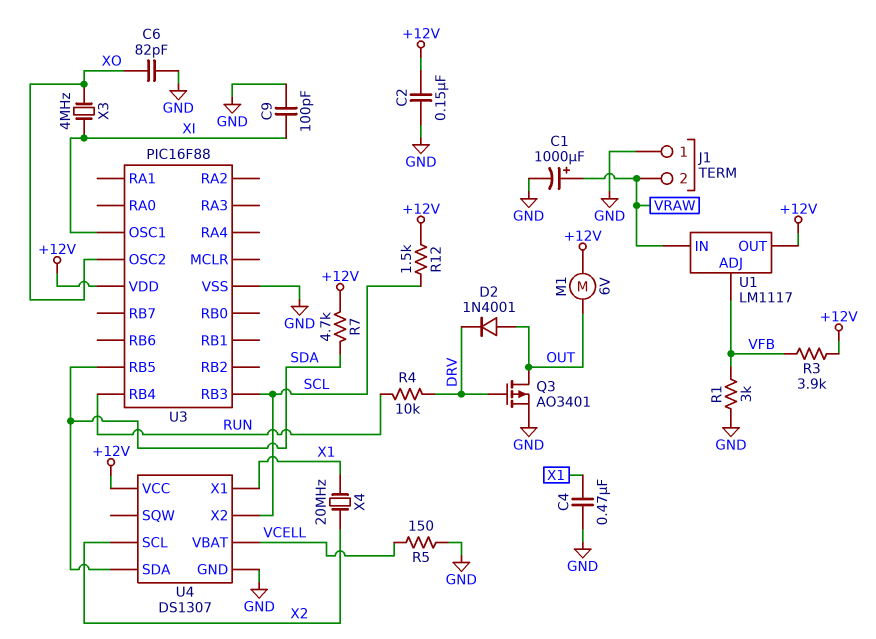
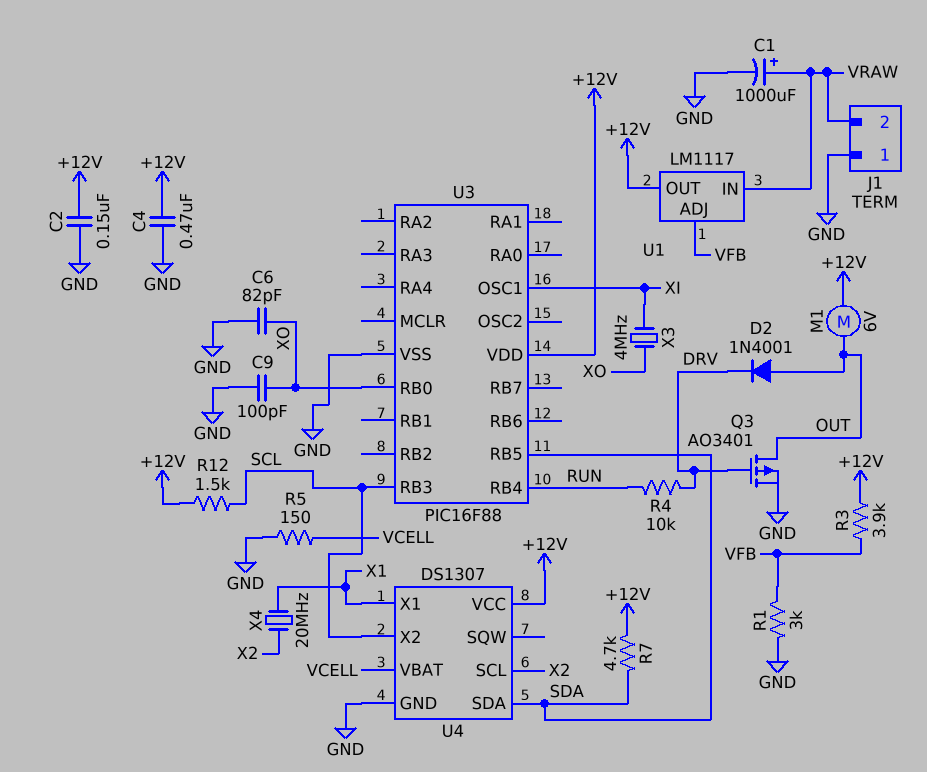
C4: 470nF (GND, X1) -> 470nF (+12V, GND)
C9: 100pF (GND, XI) -> 100pF (GND, XO)
U3 pin OSC2: XO -> none
U3 pin RB0: none -> XO

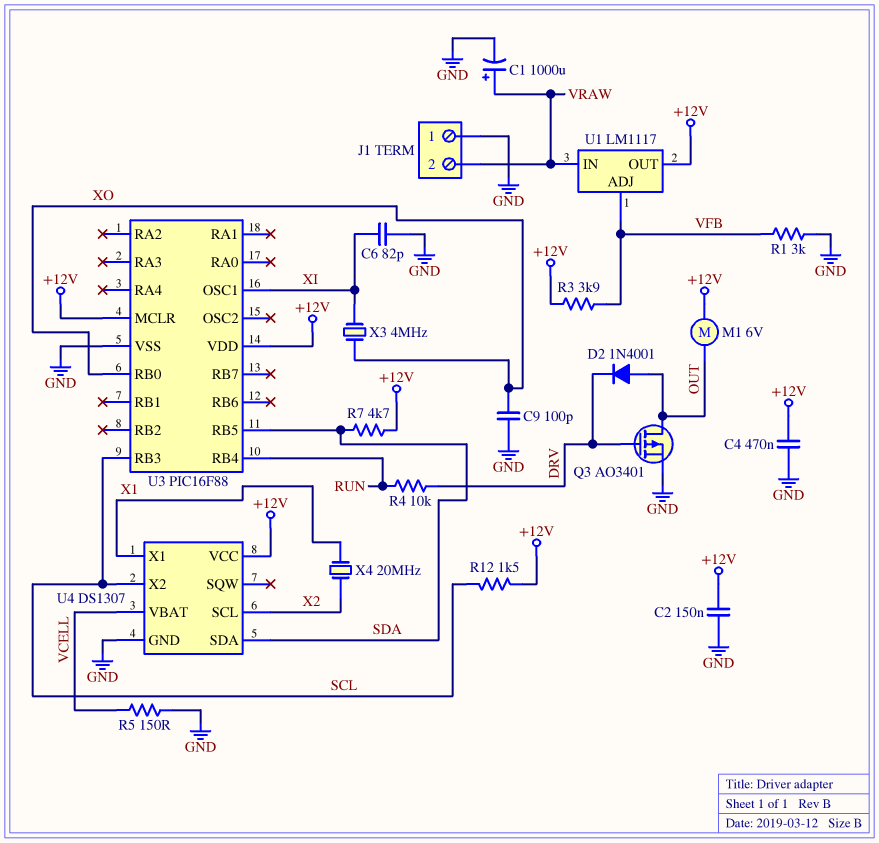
C6: 82pF (GND, XO) -> 82pF (GND, XI)
U3 pin MCLR: none -> +12V

